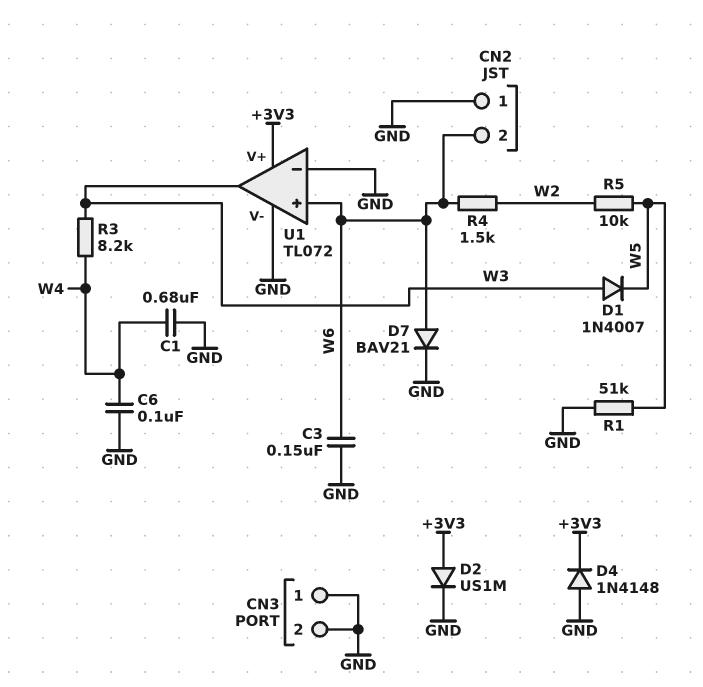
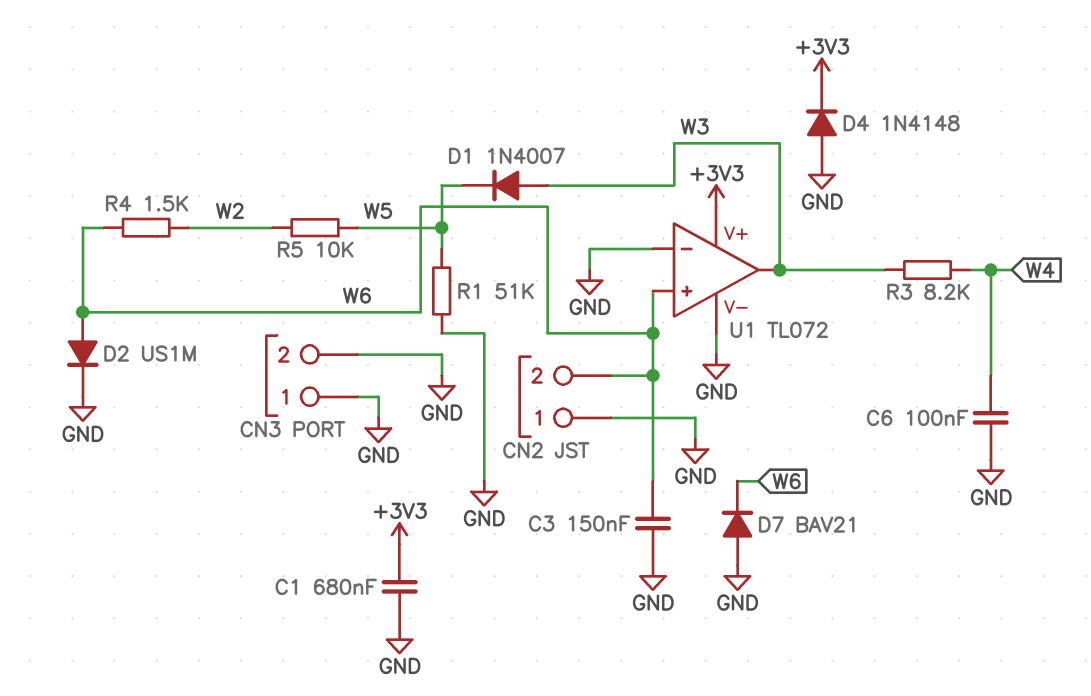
C1: 680nF (GND, W4) -> 680nF (+3V3, GND)
D2: diode US1M (A +3V3, K GND) -> diode US1M (A W6, K GND)
D7: diode BAV21 (A W6, K GND) -> diode BAV21 (A GND, K W6)

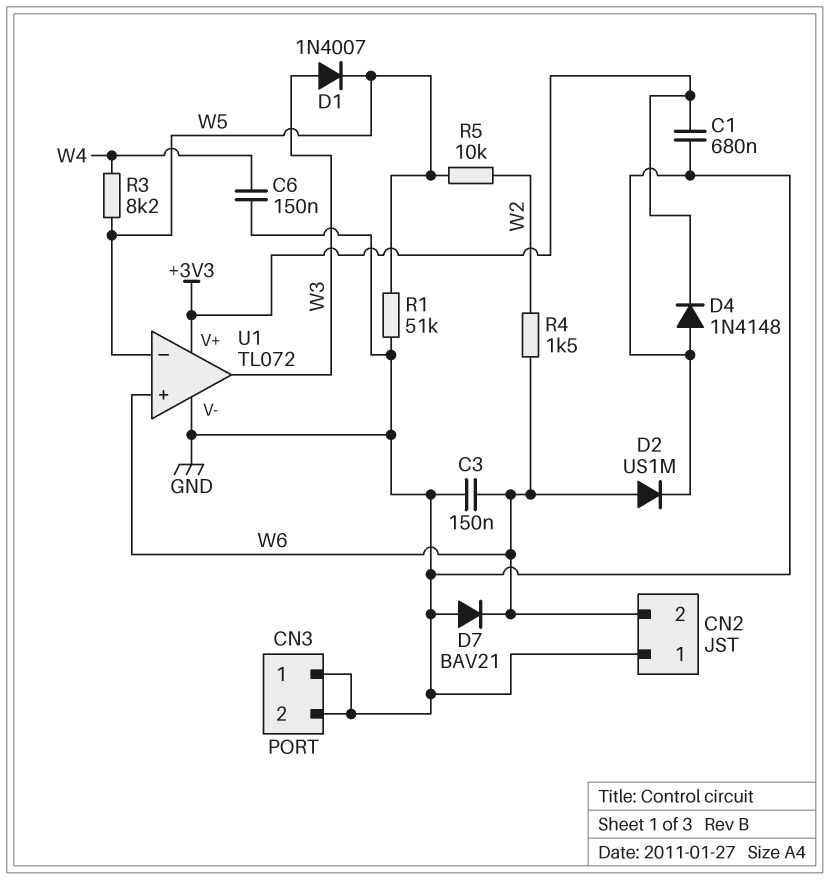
C6: 100nF (GND, W4) -> 150nF (GND, W4)
R3: 8.2k (W3, W4) -> 8.2k (W4, W5)
U1 pin in-: GND -> W5

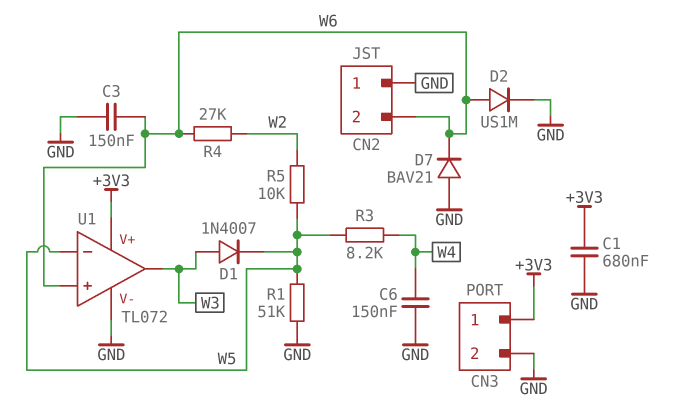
CN3 pin 1: GND -> +3V3
D4: diode 1N4148 (A GND, K +3V3) -> none
R4: 1.5k (W2, W6) -> 27k (W2, W6)

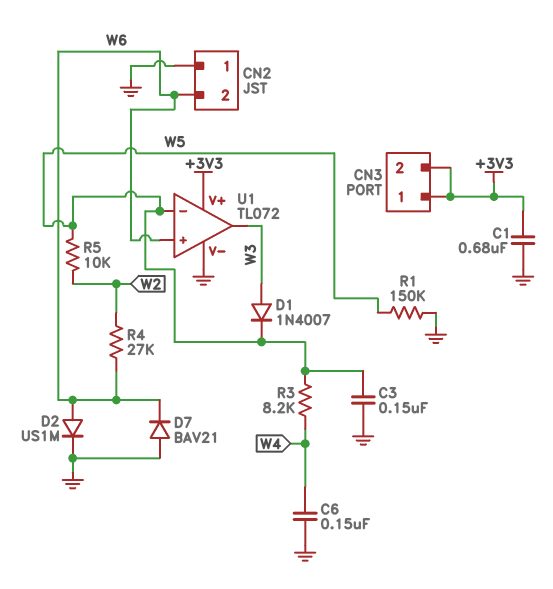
C3: 150nF (GND, W6) -> 150nF (GND, W5)
CN3 pin 2: GND -> +3V3
R1: 51k (GND, W5) -> 150k (GND, W5)

